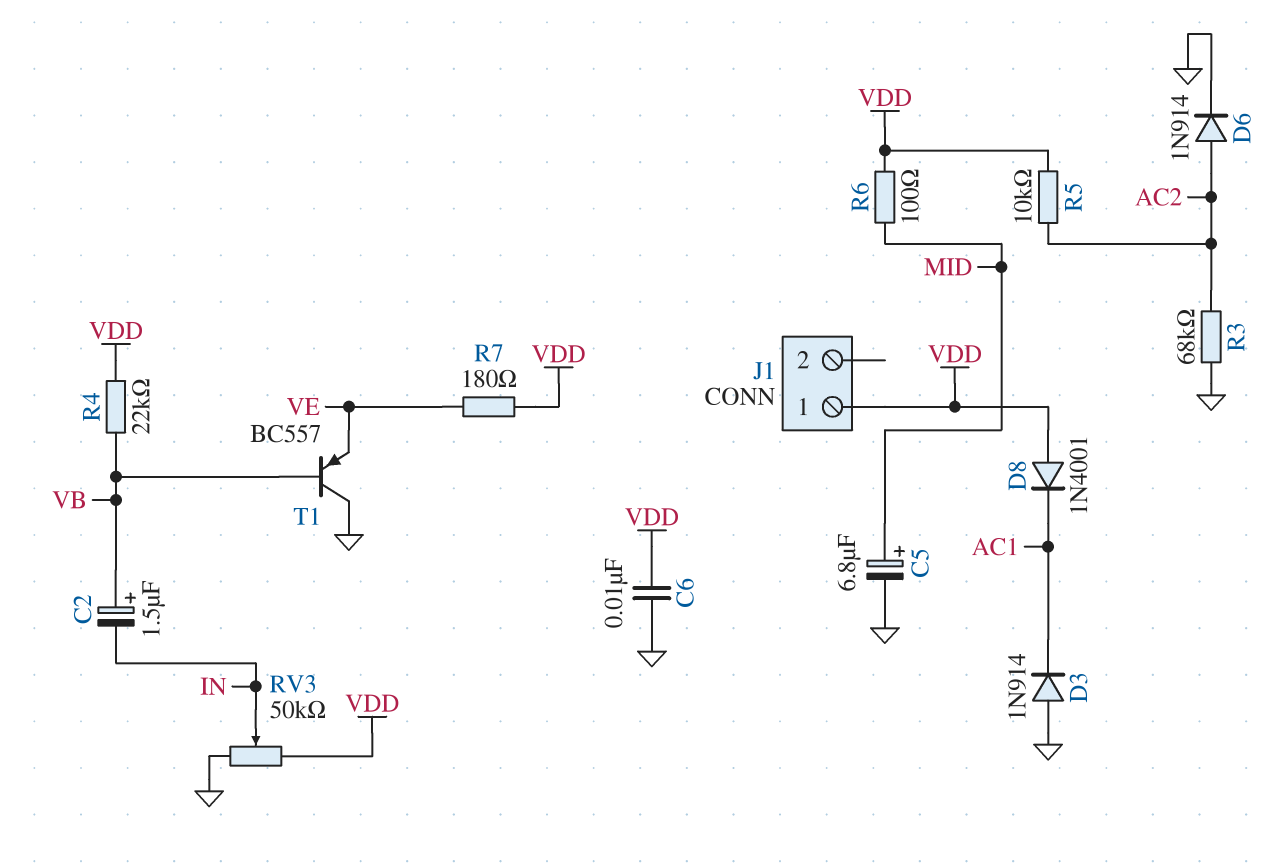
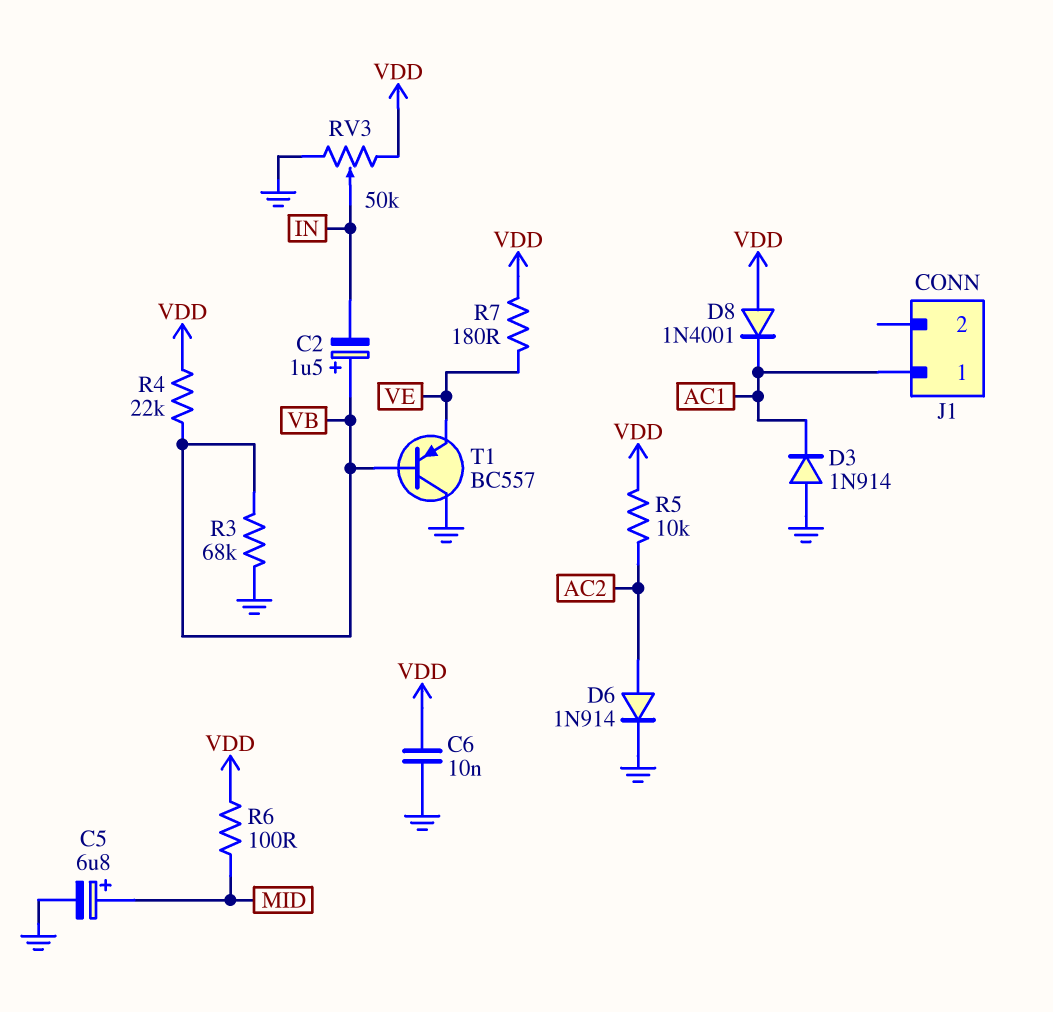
J1 pin 1: VDD -> AC1
R3: 68k (AC2, GND) -> 68k (GND, VB)

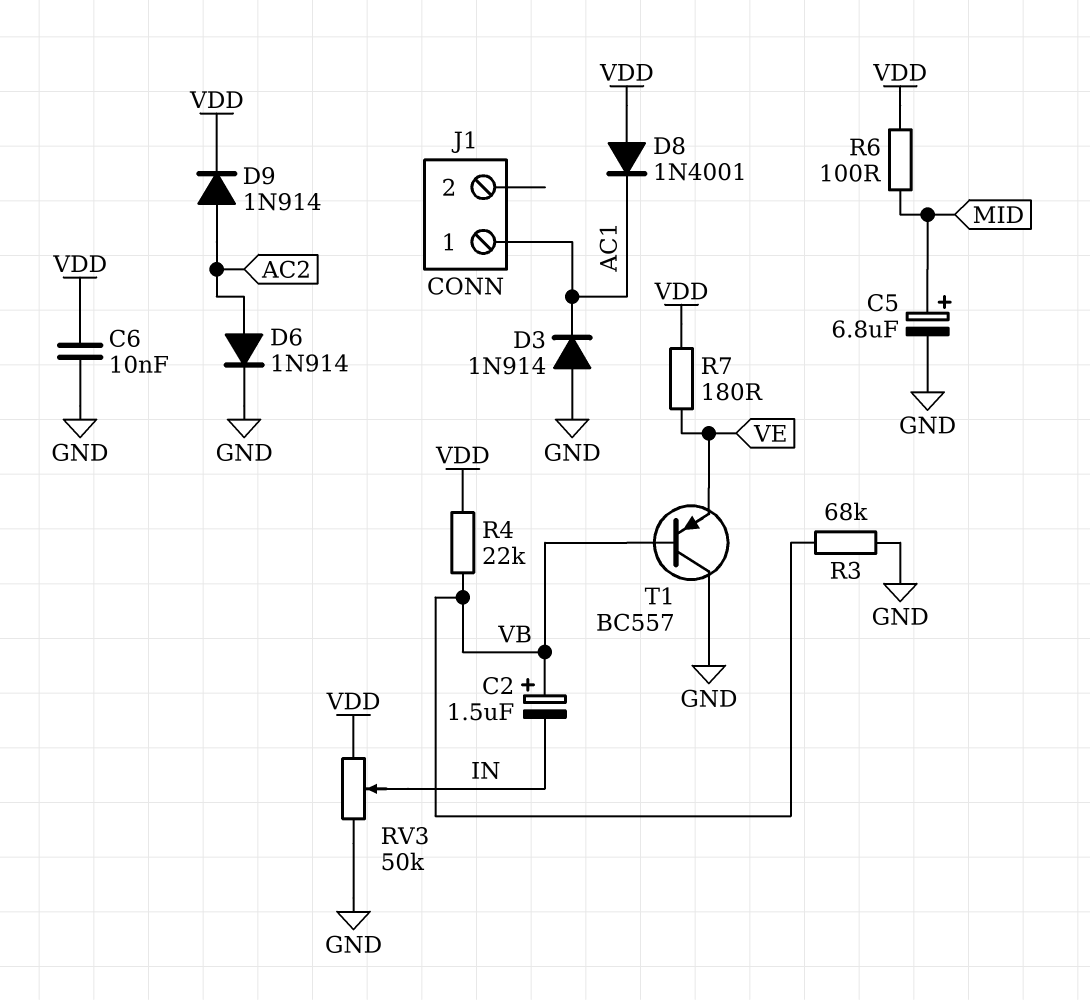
D9: none -> diode 1N914 (A AC2, K VDD)
R5: 10k (AC2, VDD) -> none

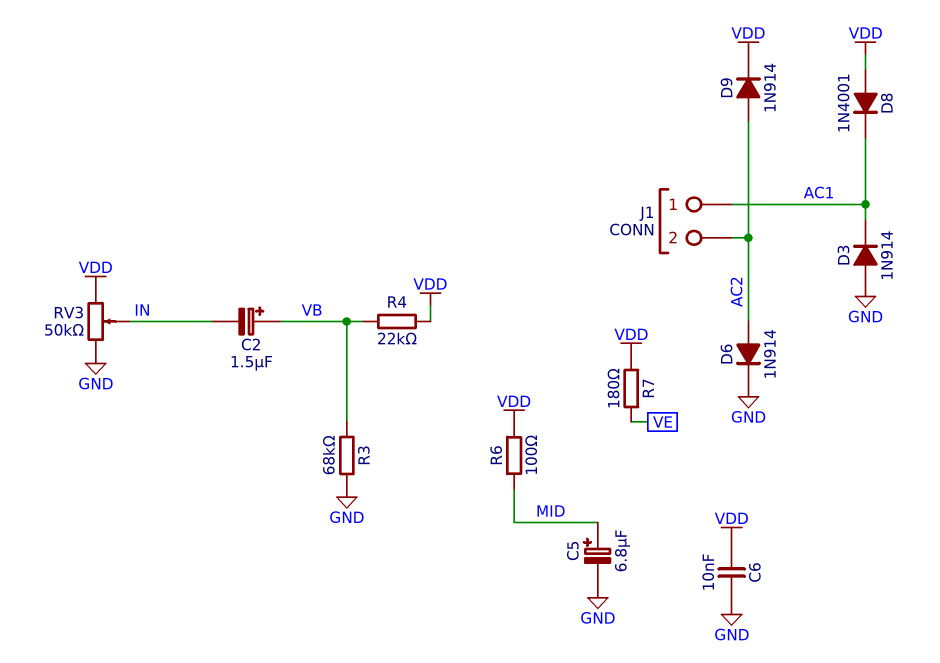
J1 pin 2: none -> AC2
T1: PNP BC557 (B VB, C GND, E VE) -> none

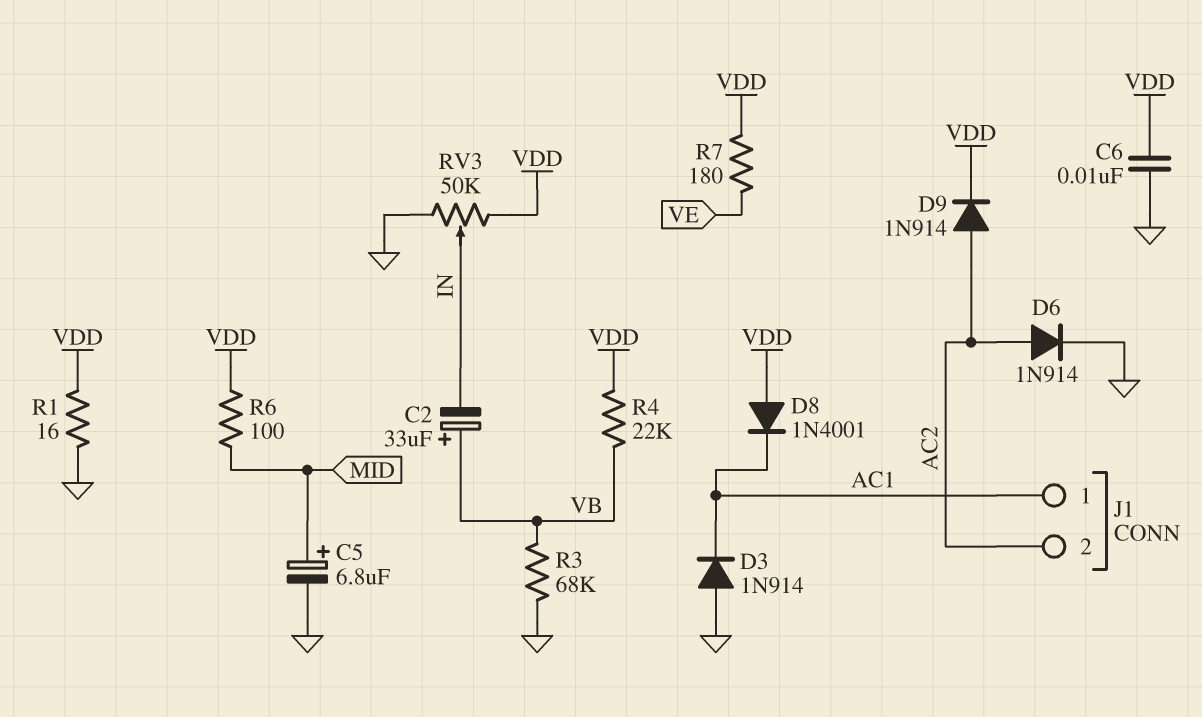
C2: 1.5uF (plus VB, minus IN) -> 33uF (plus VB, minus IN)
R1: none -> 16 (GND, VDD)

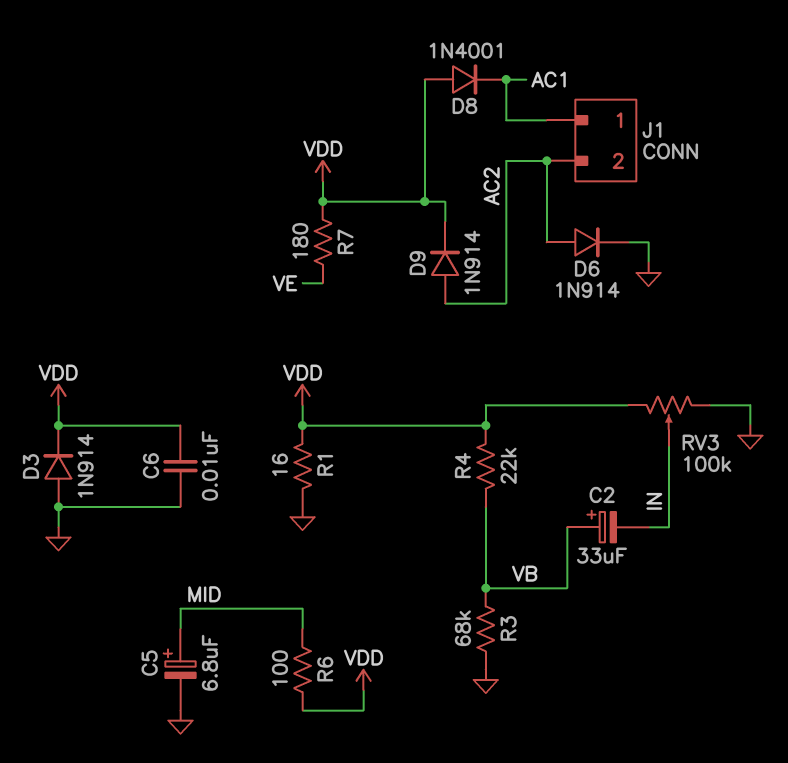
D3: diode 1N914 (A GND, K AC1) -> diode 1N914 (A GND, K VDD)
RV3: 50k (GND, VDD, wiper IN) -> 100k (GND, VDD, wiper IN)

